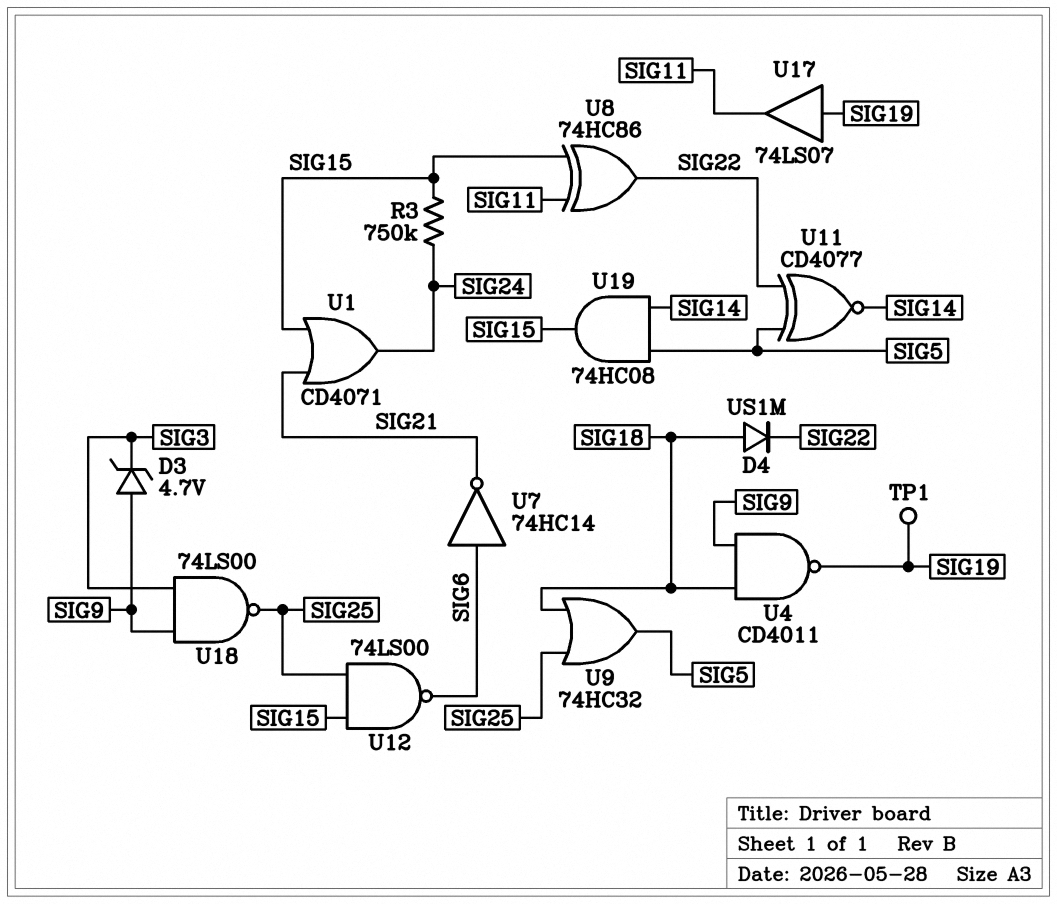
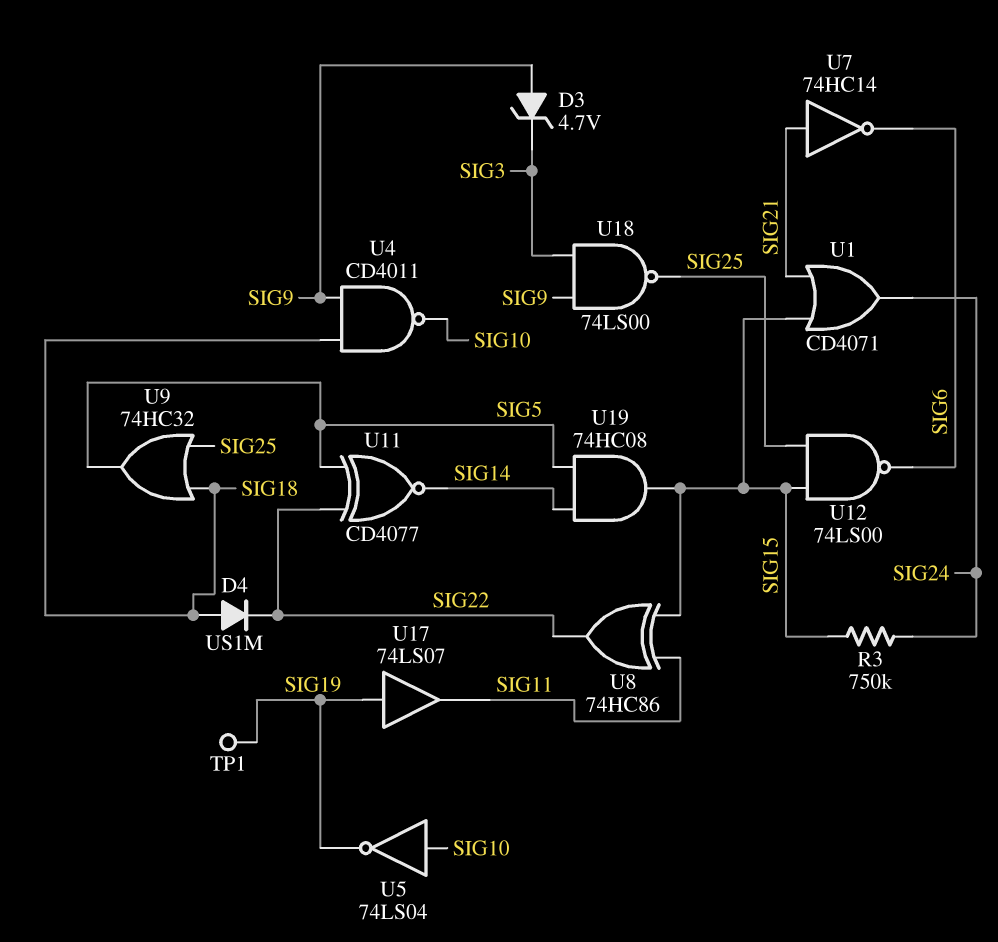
U4: NAND CD4011 (in SIG9, in SIG18, out SIG19) -> NAND CD4011 (in SIG9, in SIG18, out SIG10)
U5: none -> NOT 74LS04 (in SIG10, out SIG19)
U7: NOT 74HC14 (in SIG6, out SIG21) -> NOT 74HC14 (in SIG21, out SIG6)

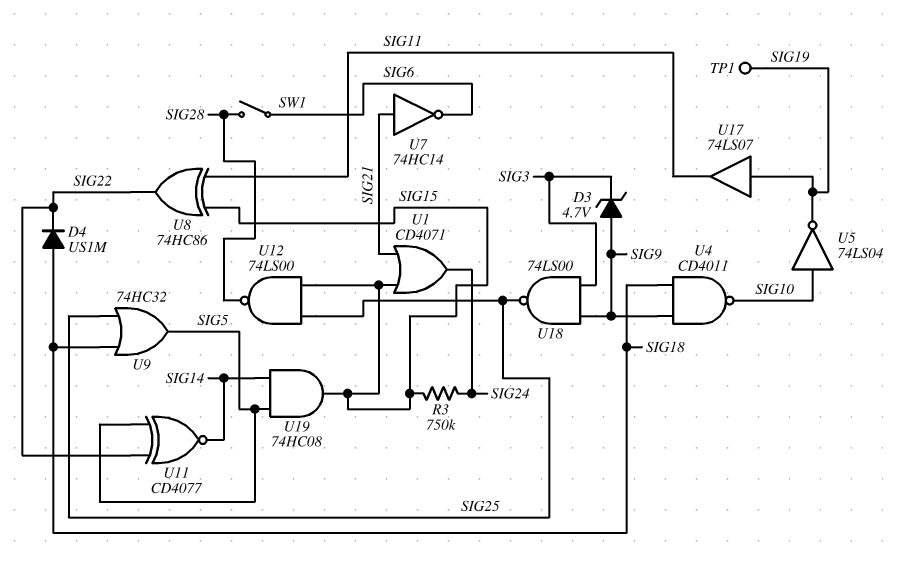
SW1: none -> switch (SIG6, SIG28)
U12: NAND 74LS00 (in SIG15, in SIG25, out SIG6) -> NAND 74LS00 (in SIG15, in SIG25, out SIG28)

